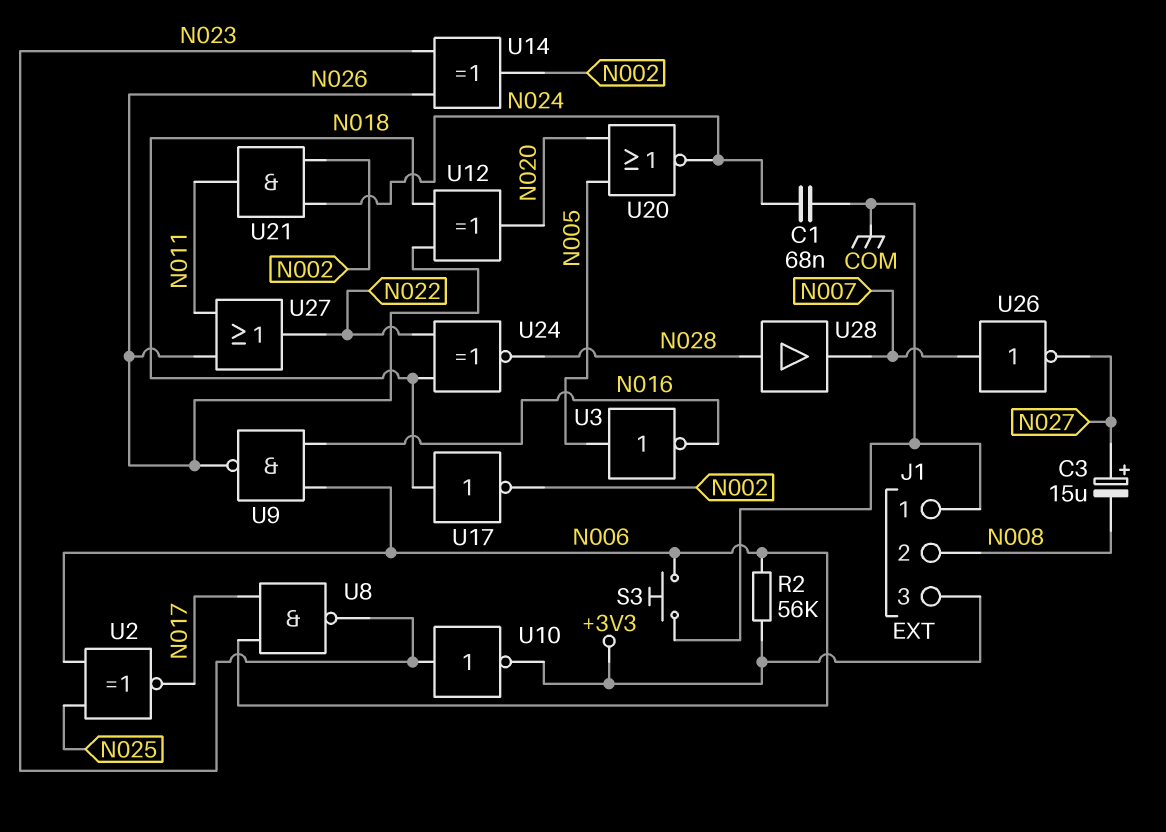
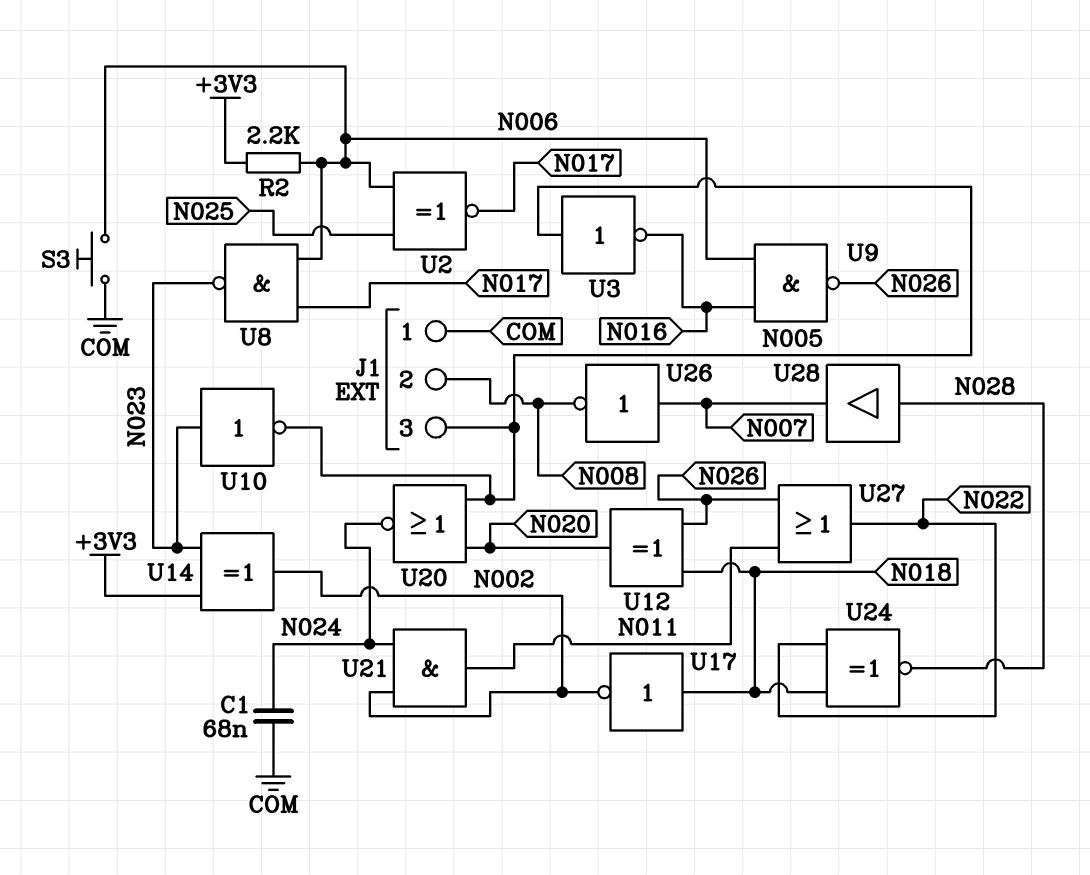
C3: 15uF (plus N027, minus N008) -> none
J1 pin 3: +3V3 -> N005
R2: 56k (+3V3, N006) -> 2.2k (+3V3, N006)
U10: NOT (in N023, out +3V3) -> NOT (in N023, out N005)
U14: XOR (in N023, in N026, out N002) -> XOR (in +3V3, in N023, out N002)
U26: NOT (in N007, out N027) -> NOT (in N007, out N008)

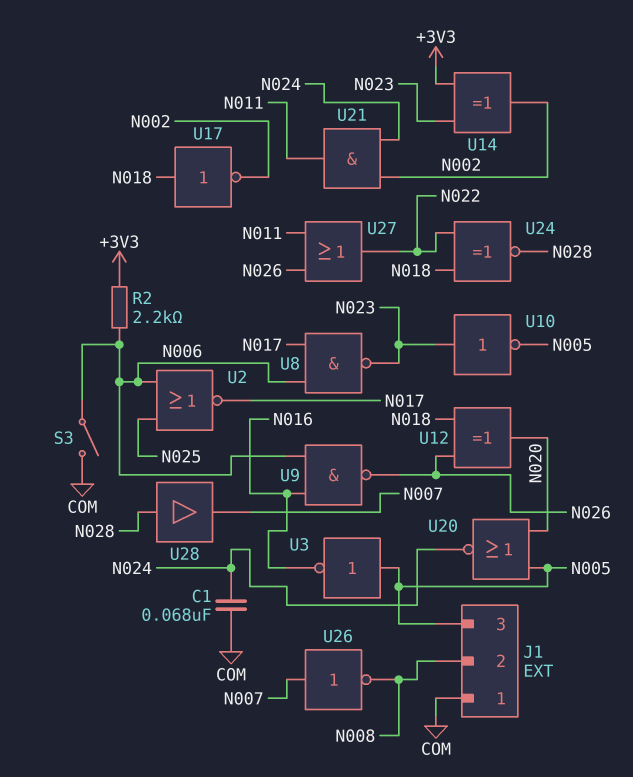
S3: button (COM, N006) -> switch (COM, N006)
U2: XNOR (in N006, in N025, out N017) -> NOR (in N006, in N025, out N017)

